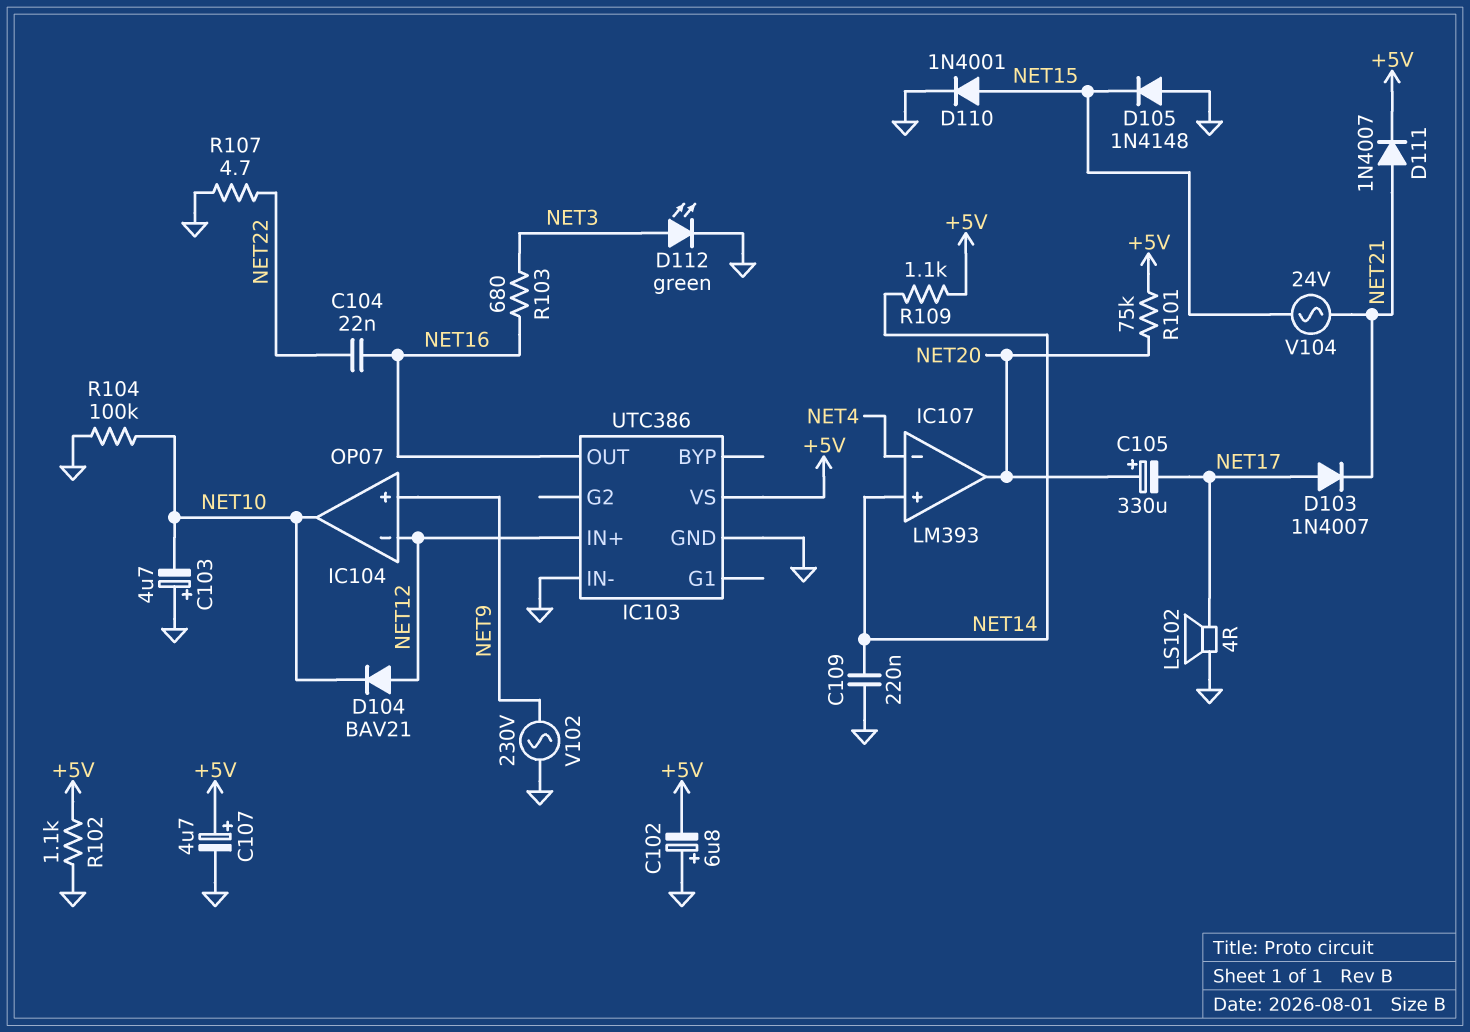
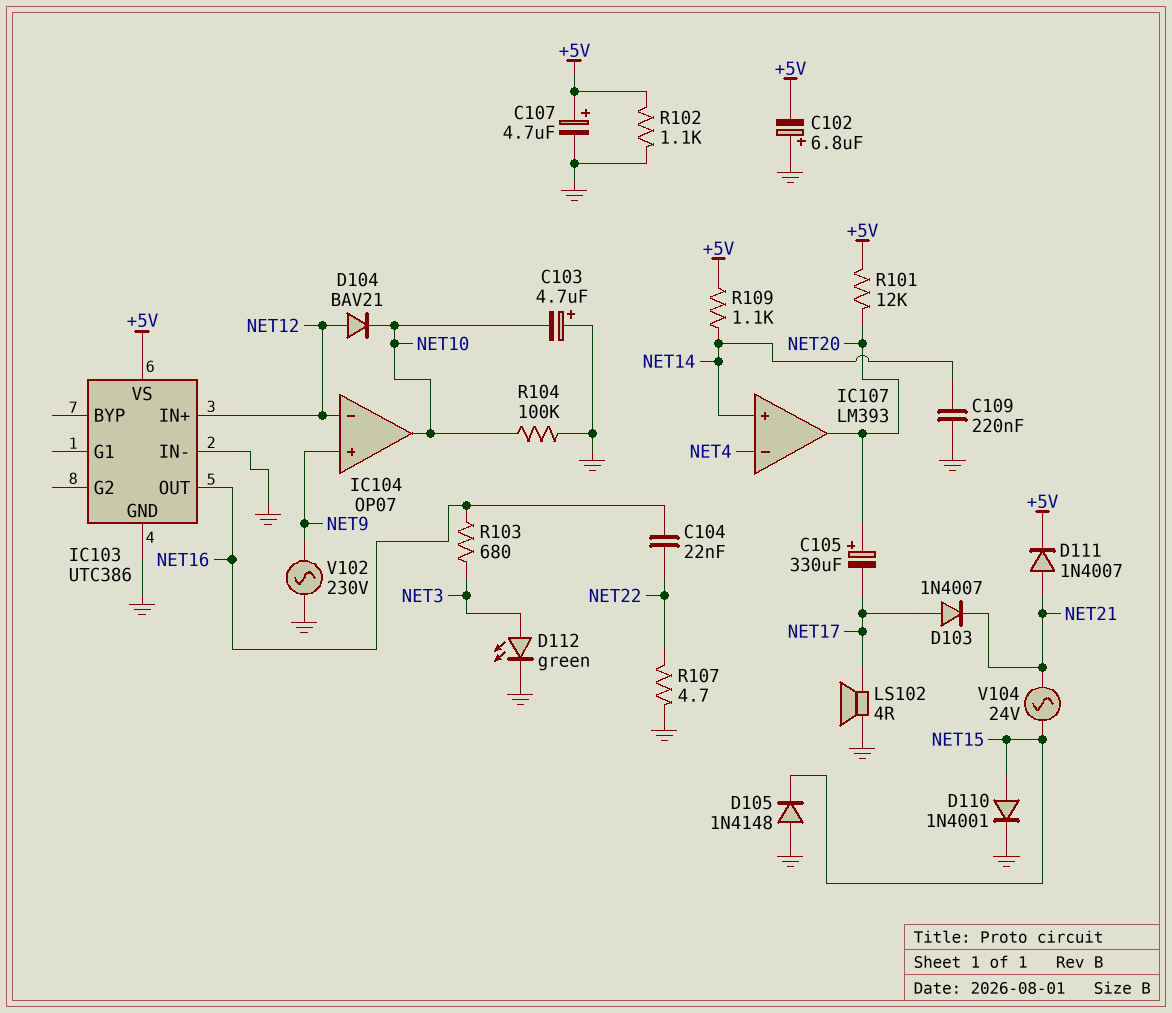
R101: 75k (+5V, NET20) -> 12k (+5V, NET20)

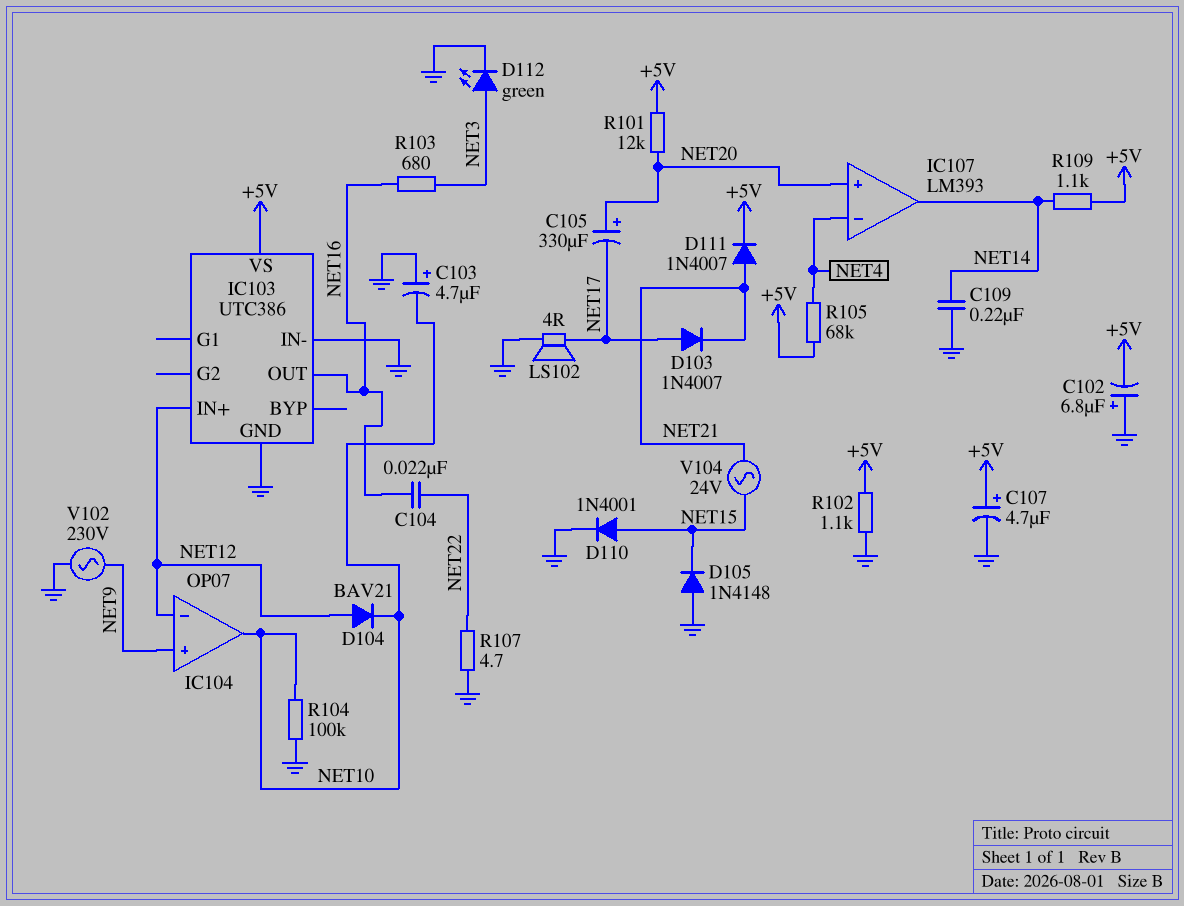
IC107 pin in+: NET14 -> NET20
IC107 pin out: NET20 -> NET14
R105: none -> 68k (+5V, NET4)

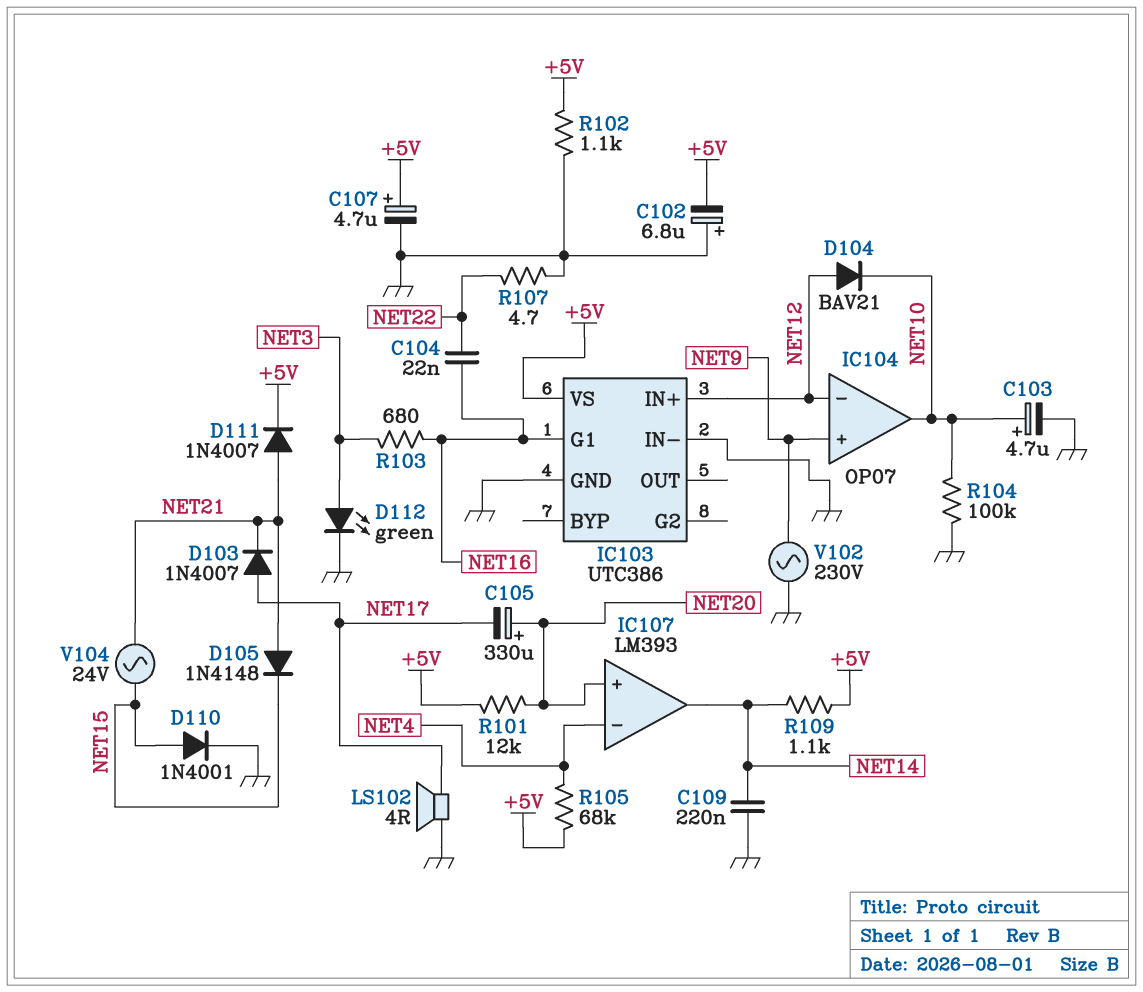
C103: 4.7uF (plus GND, minus NET10) -> 4.7uF (plus NET10, minus GND)
D105: diode 1N4148 (A GND, K NET15) -> diode 1N4148 (A NET21, K NET15)
IC103 pin G1: none -> NET16
IC103 pin OUT: NET16 -> none

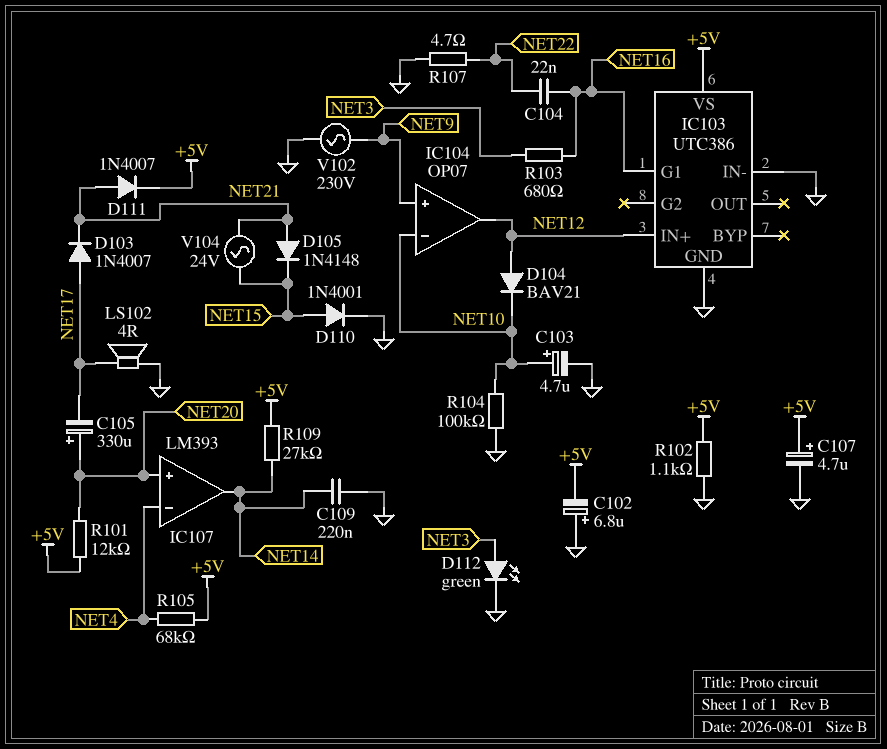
IC104 pin in-: NET12 -> NET10
IC104 pin out: NET10 -> NET12
R109: 1.1k (+5V, NET14) -> 27k (+5V, NET14)

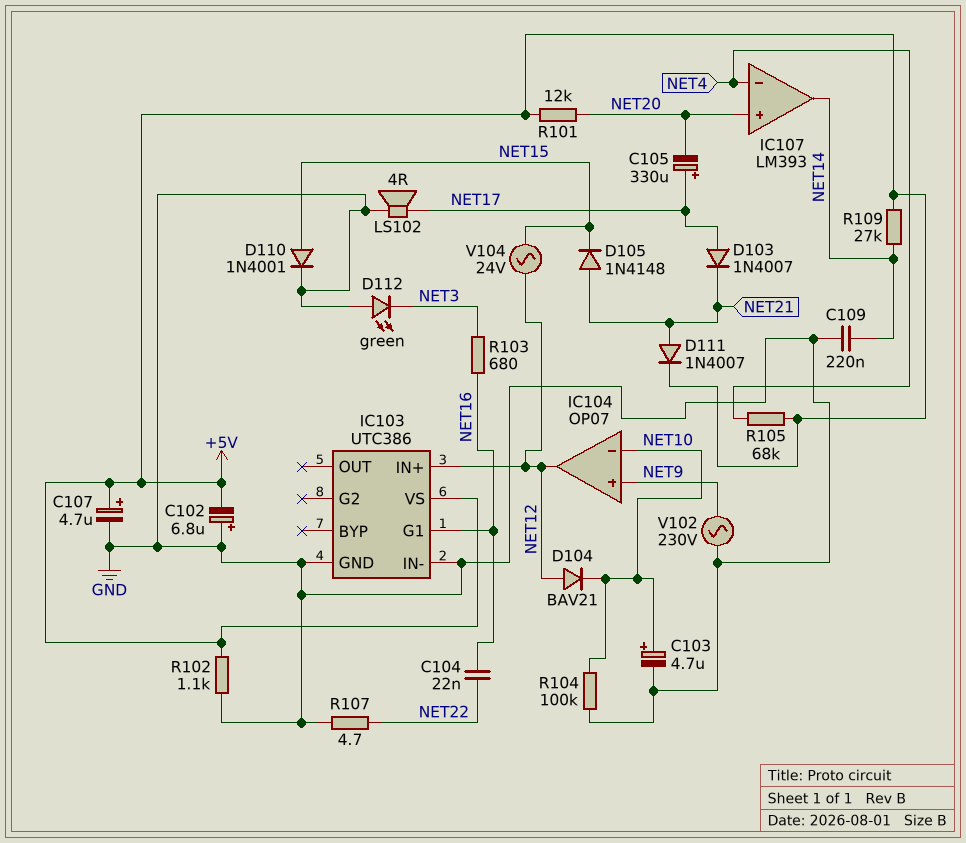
C105: 330uF (plus NET20, minus NET17) -> 330uF (plus NET17, minus NET20)
D112: LED green (A NET3, K GND) -> LED green (A GND, K NET3)
V104: AC 24V (NET15, NET21) -> AC 24V (NET12, NET15)

